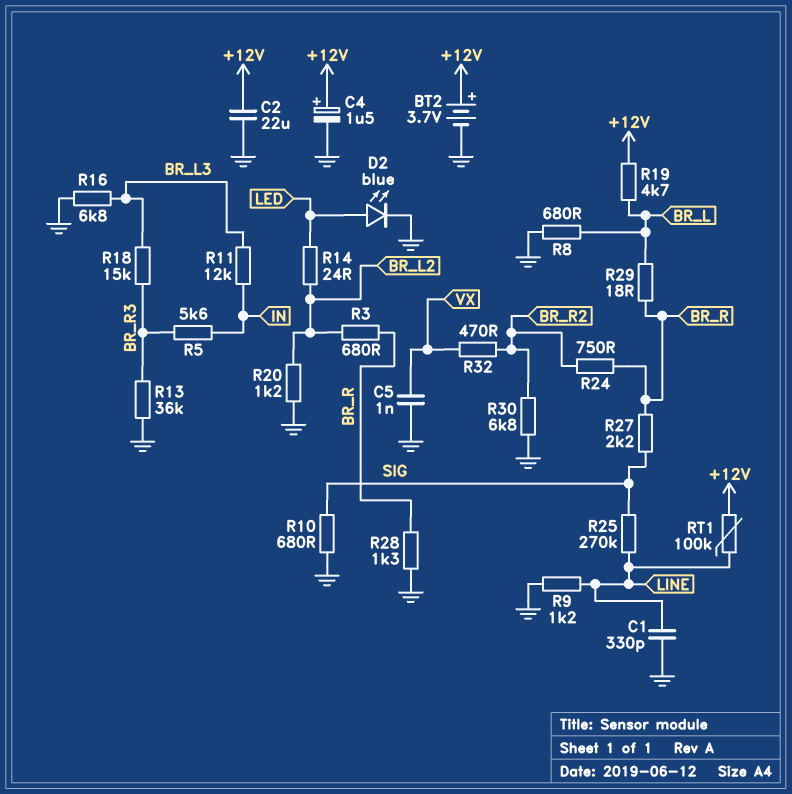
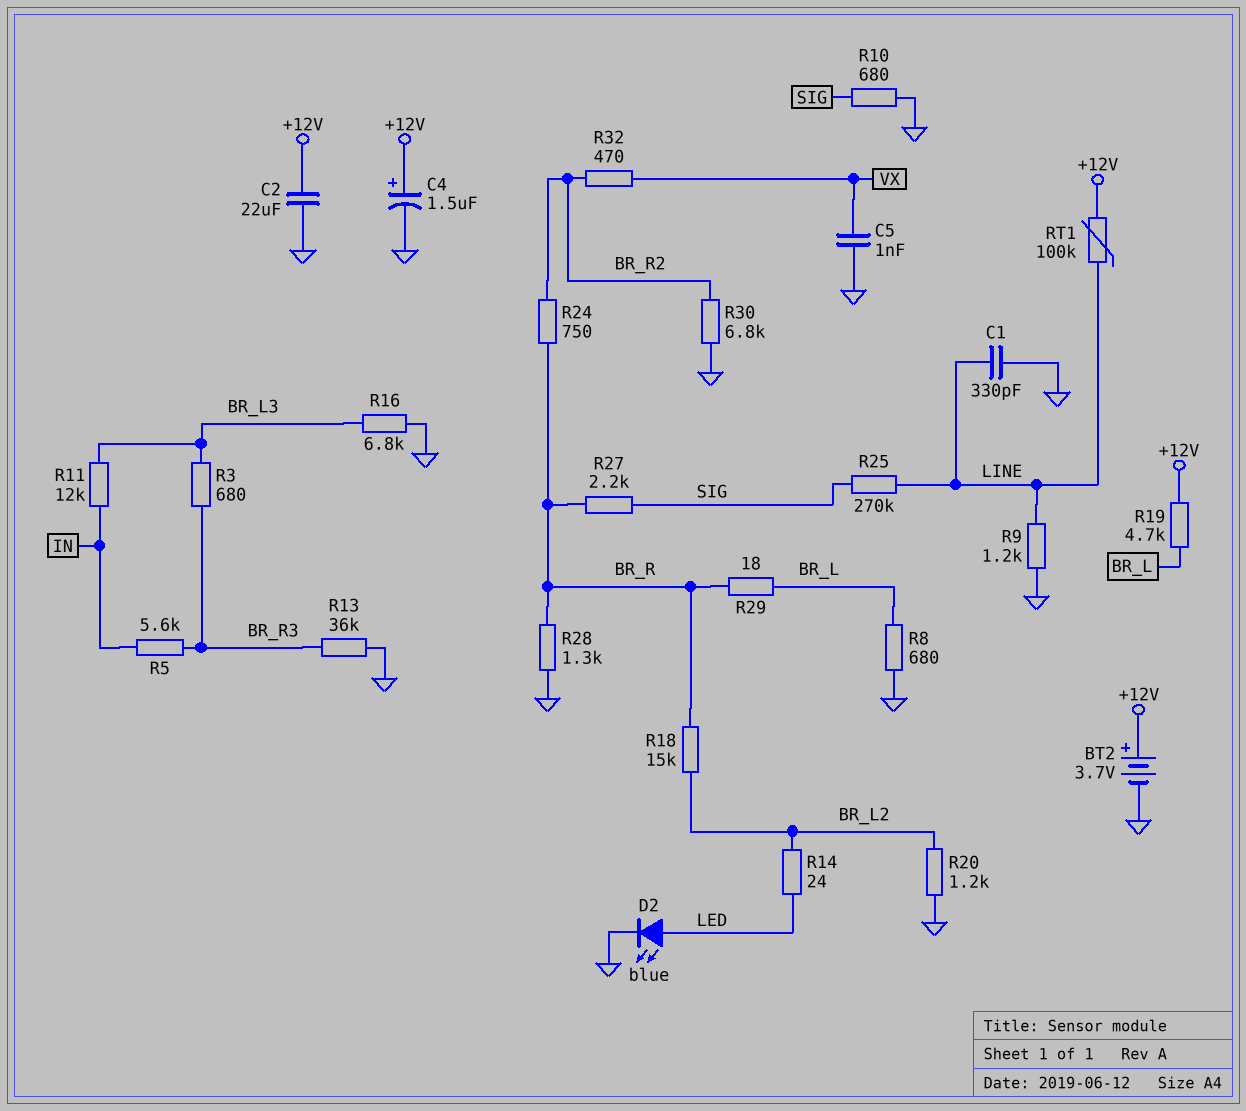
R3: 680 (BR_L2, BR_R) -> 680 (BR_L3, BR_R3)
R18: 15k (BR_L3, BR_R3) -> 15k (BR_L2, BR_R)

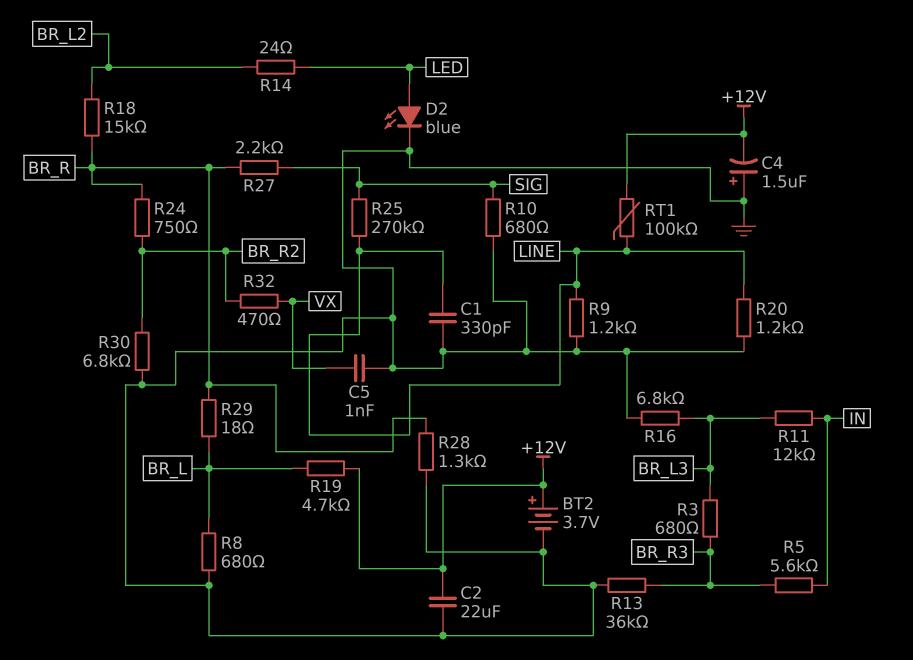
C4: 1.5uF (plus +12V, minus GND) -> 1.5uF (plus GND, minus +12V)
R20: 1.2k (BR_L2, GND) -> 1.2k (GND, LINE)

